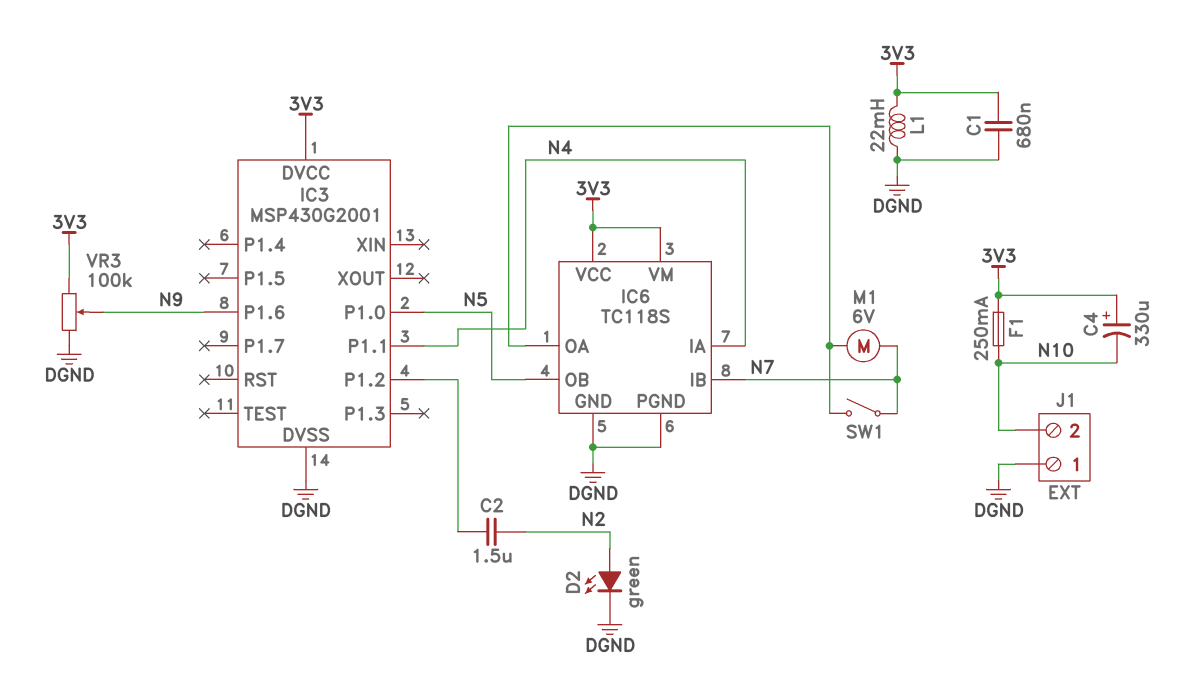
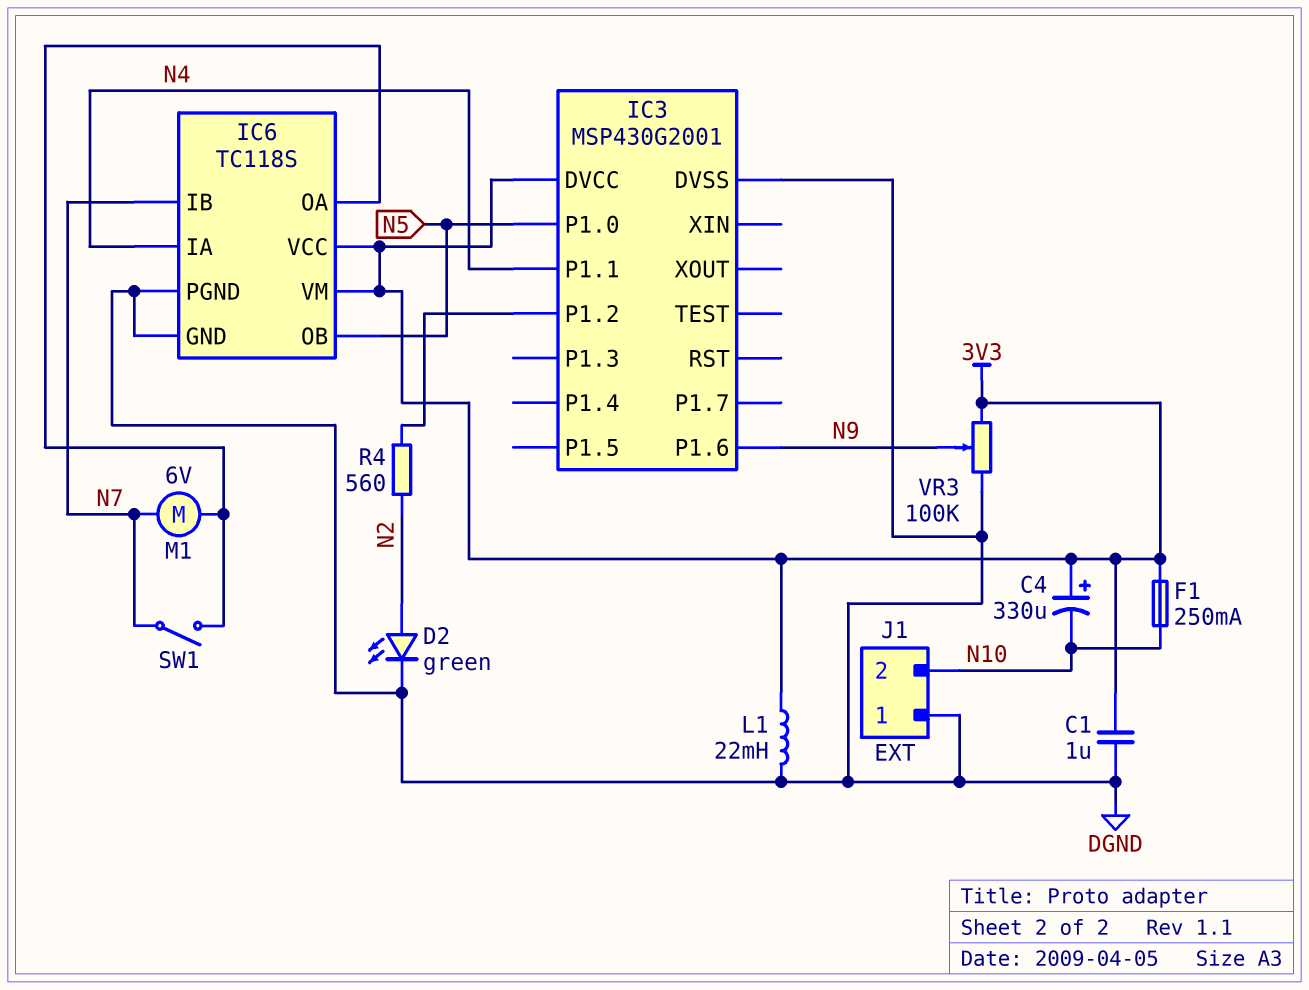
C1: 680nF (3V3, DGND) -> 1uF (3V3, DGND)
C2: 1.5uF (IC3/P1.2, N2) -> none
R4: none -> 560 (IC3/P1.2, N2)

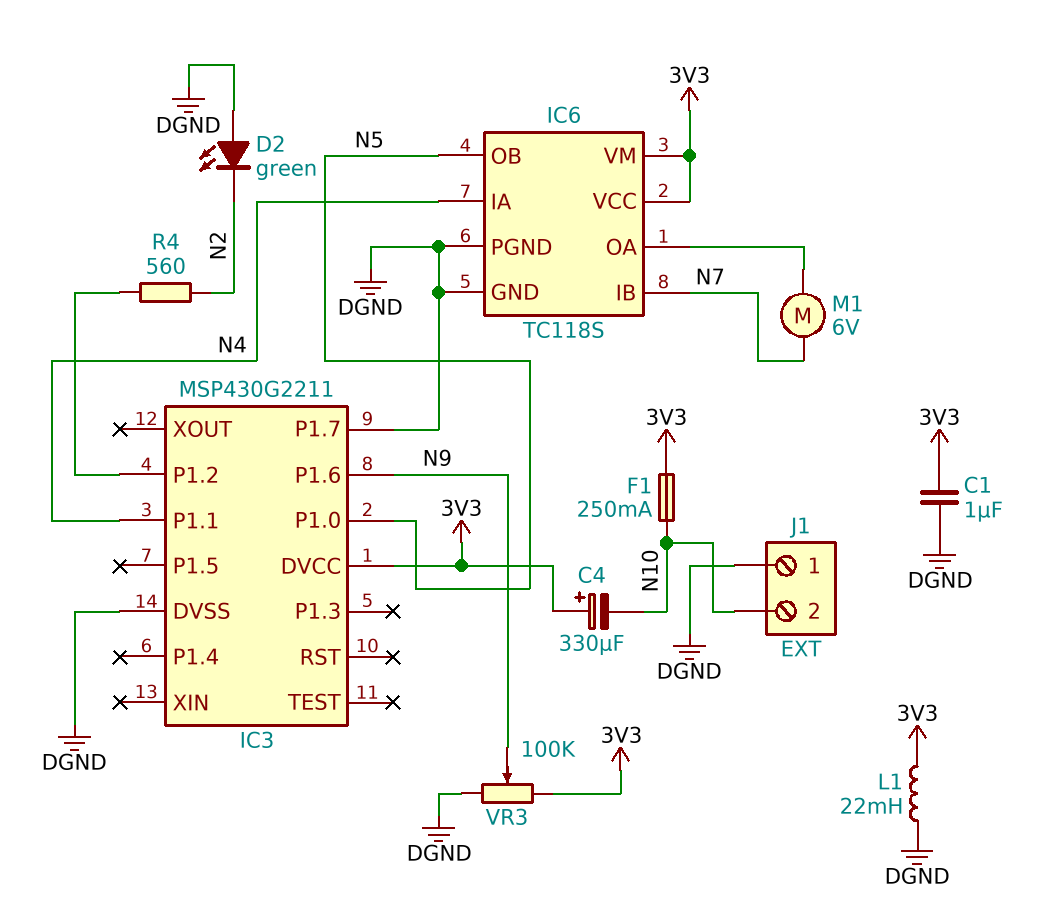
D2: LED green (A N2, K DGND) -> LED green (A DGND, K N2)
IC3: MSP430G2001 -> MSP430G2211
IC3 pin P1.7: none -> DGND
SW1: switch (IC6/OA, N7) -> none

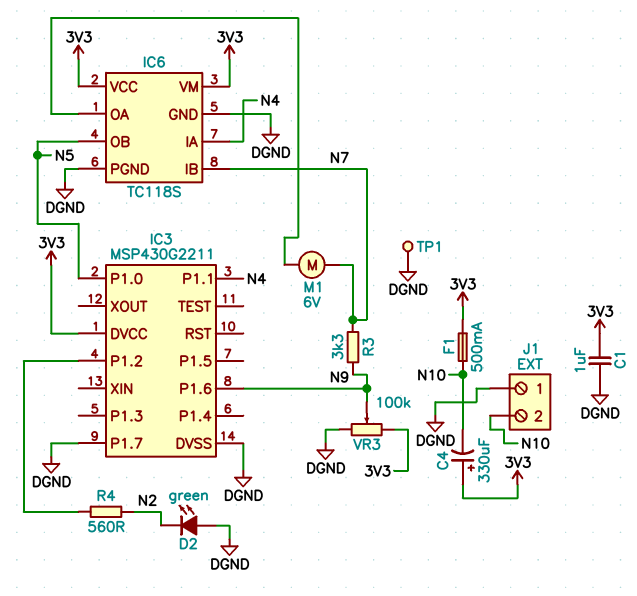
F1: 250mA (3V3, N10) -> 500mA (3V3, N10)
L1: 22mH (3V3, DGND) -> none
R3: none -> 3.3k (N7, N9)
TP1: none -> test point (DGND)

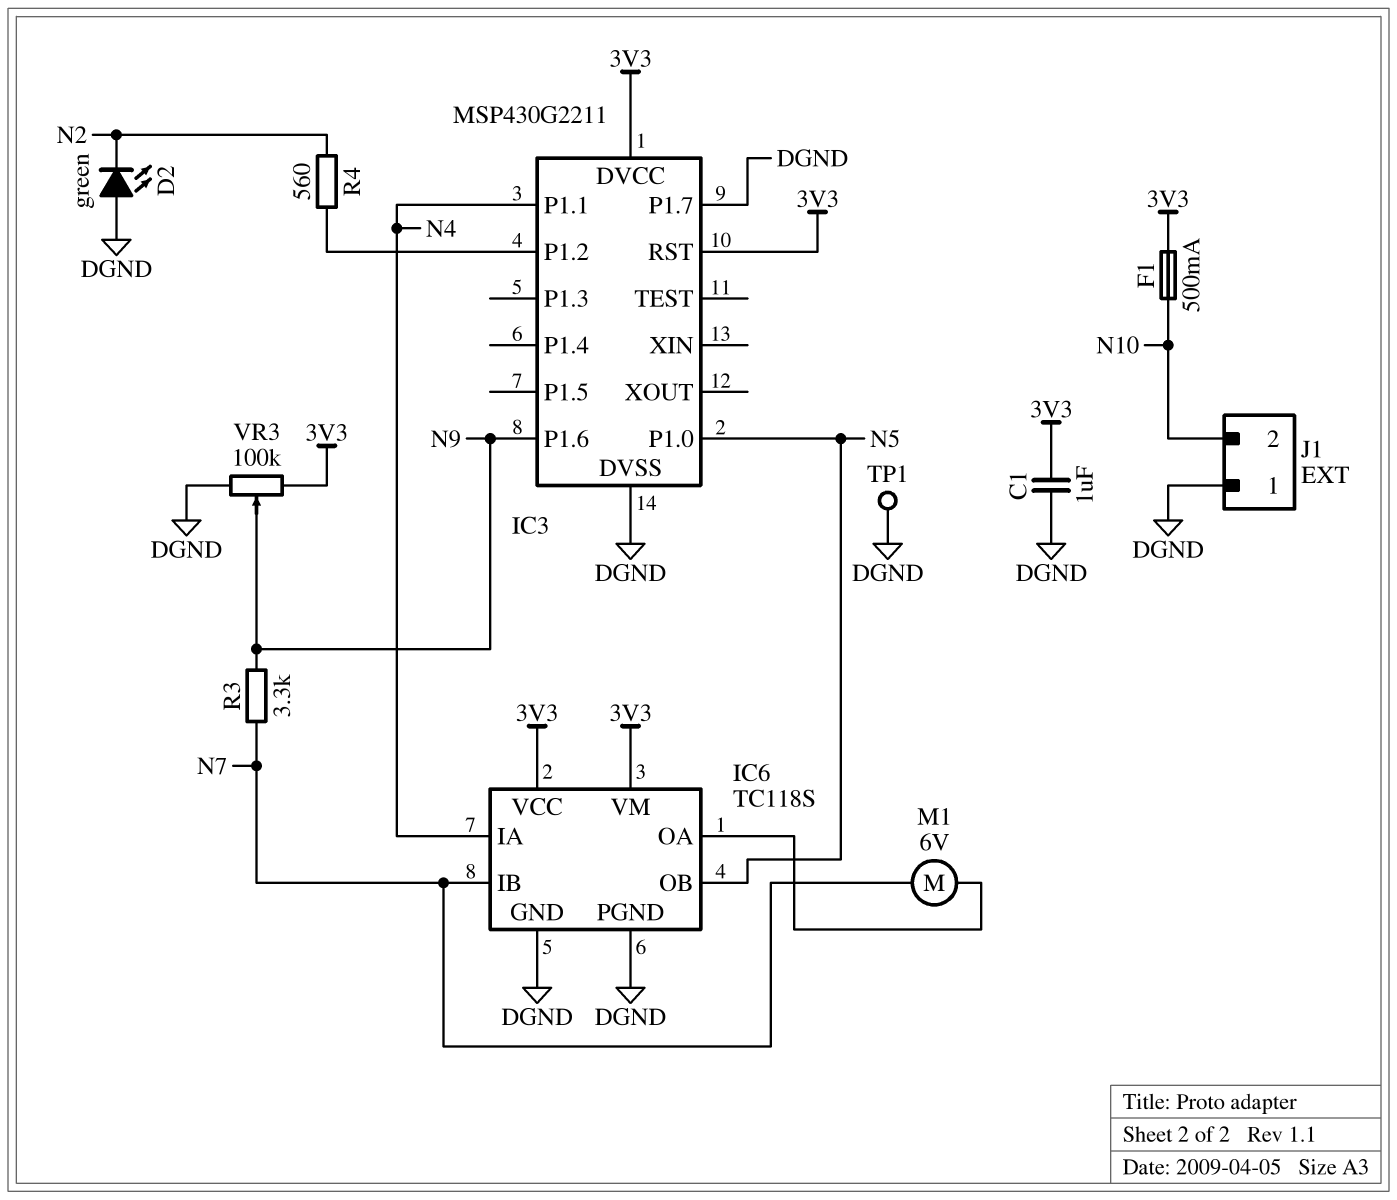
C4: 330uF (plus 3V3, minus N10) -> none
IC3 pin RST: none -> 3V3

